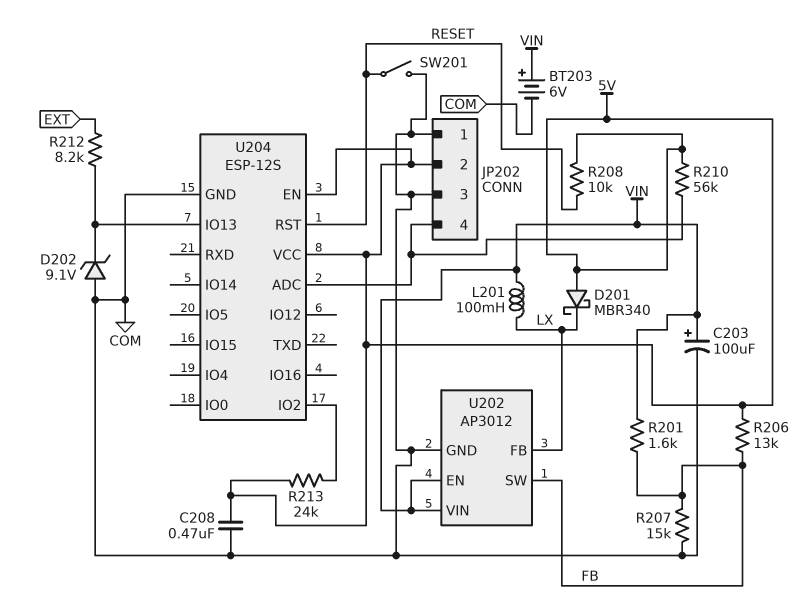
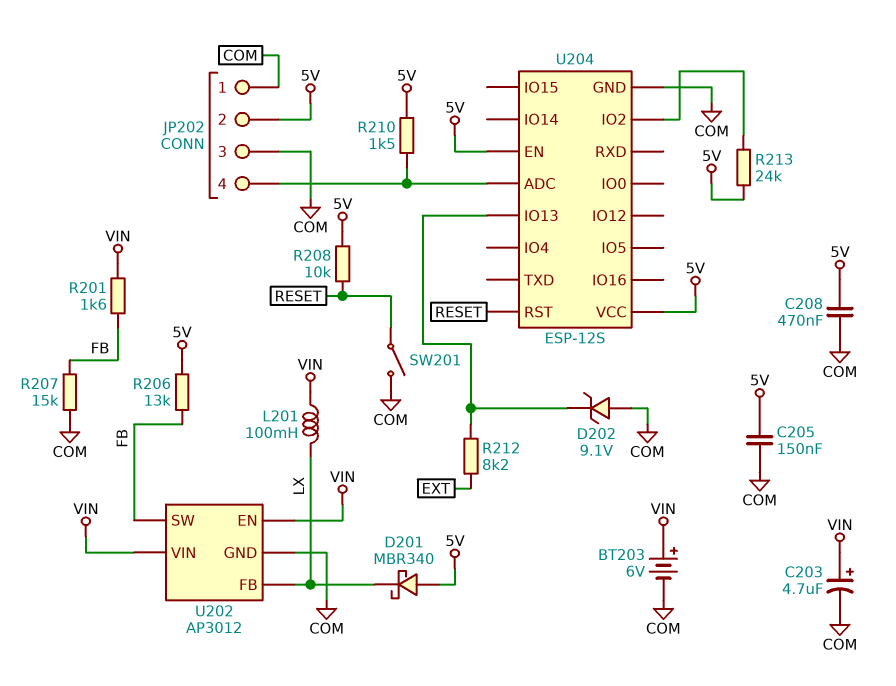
C203: 100uF (plus VIN, minus COM) -> 4.7uF (plus VIN, minus COM)
C205: none -> 150nF (5V, COM)
R210: 56k (5V, JP202/4) -> 1.5k (5V, JP202/4)

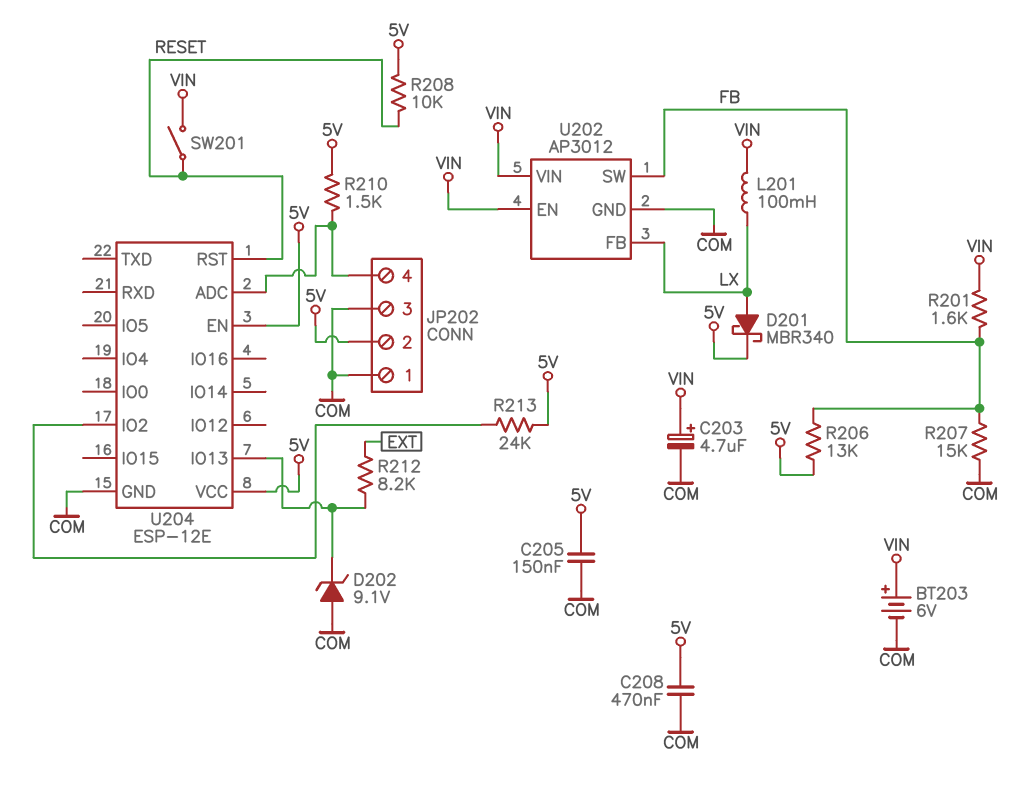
D201: schottky MBR340 (A 5V, K LX) -> schottky MBR340 (A LX, K 5V)
SW201: switch (COM, RESET) -> switch (RESET, VIN)
U204: ESP-12S -> ESP-12E

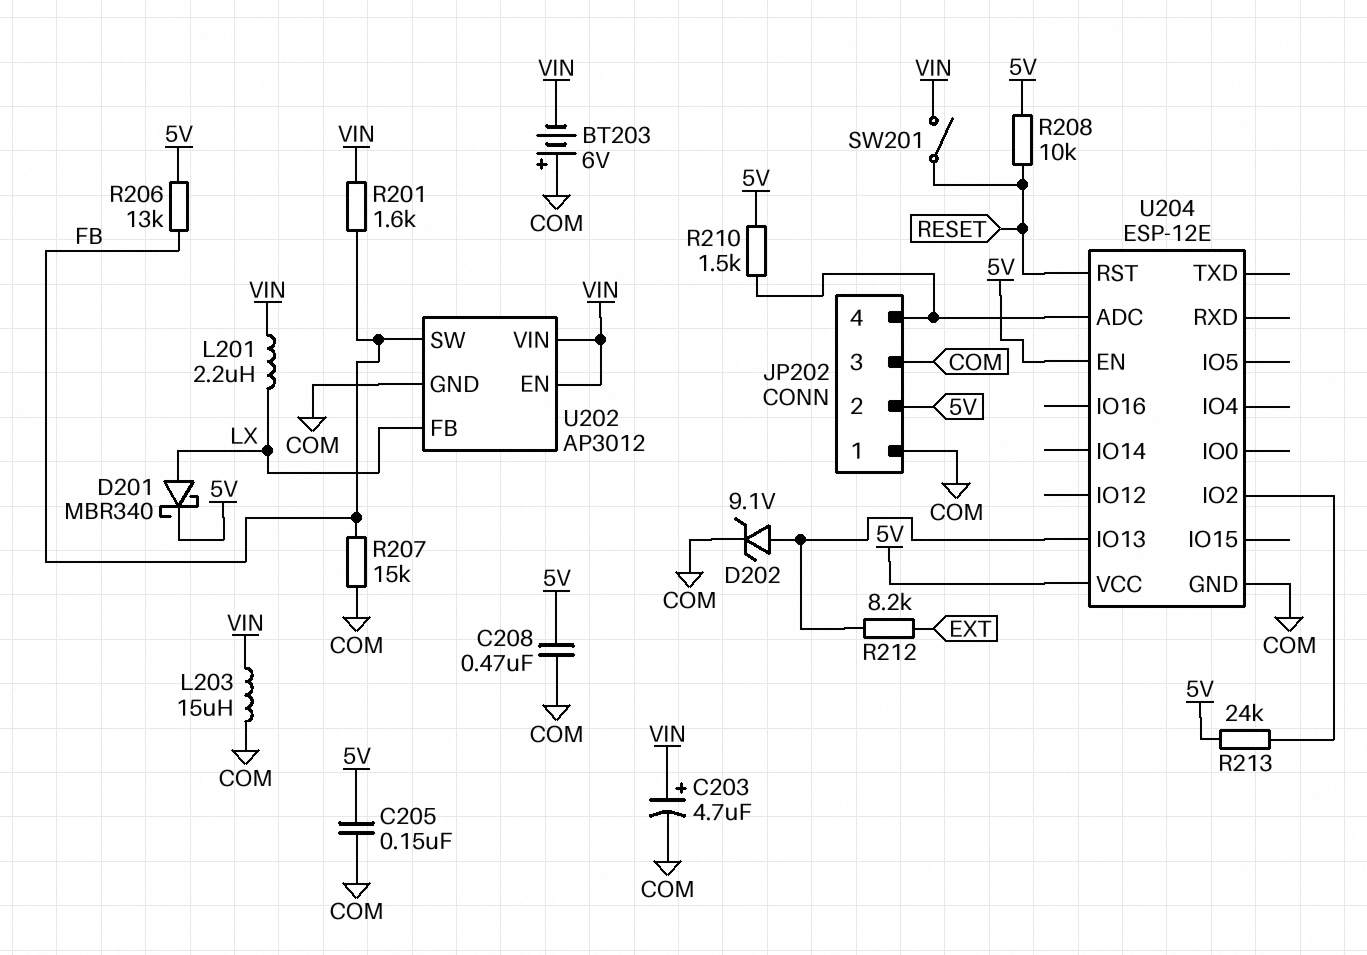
BT203: 6V (plus VIN, minus COM) -> 6V (plus COM, minus VIN)
D202: zener 9.1V (A COM, K U204/IO13) -> zener 9.1V (A U204/IO13, K COM)
L201: 100mH (LX, VIN) -> 2.2uH (LX, VIN)
L203: none -> 15uH (COM, VIN)

